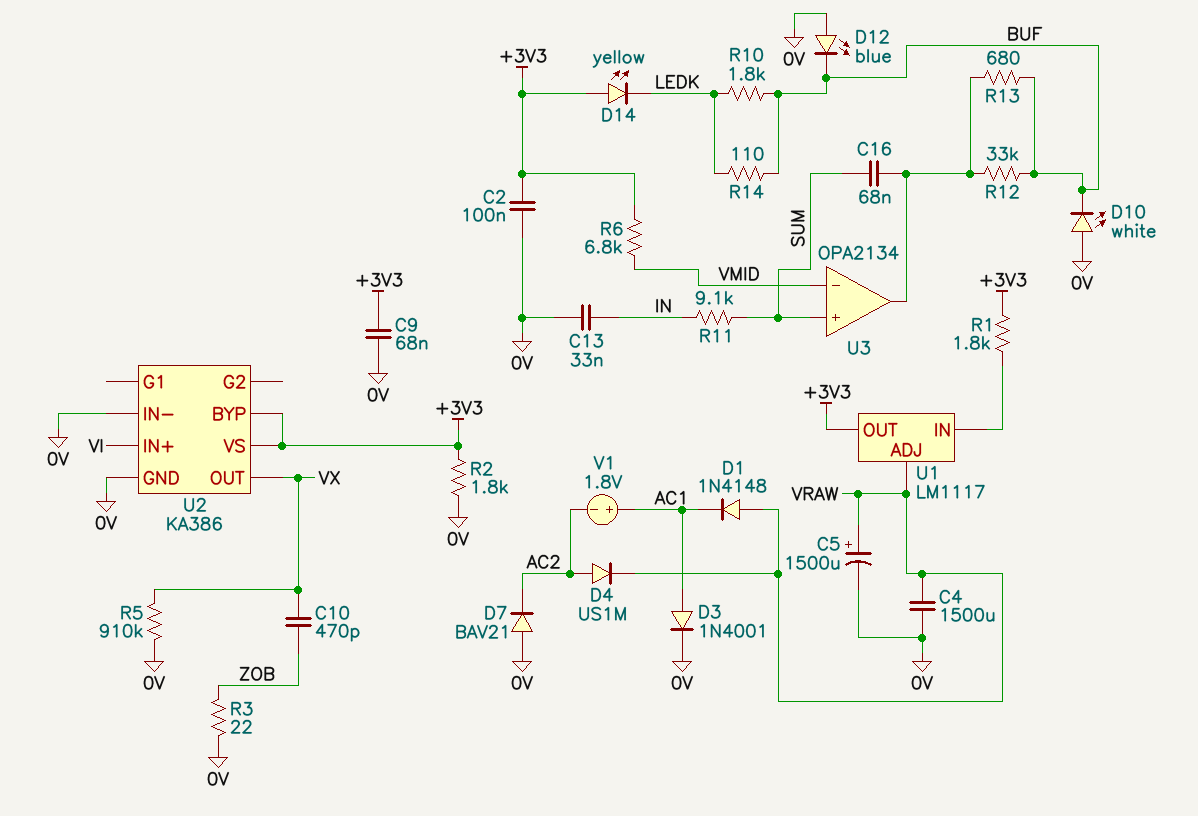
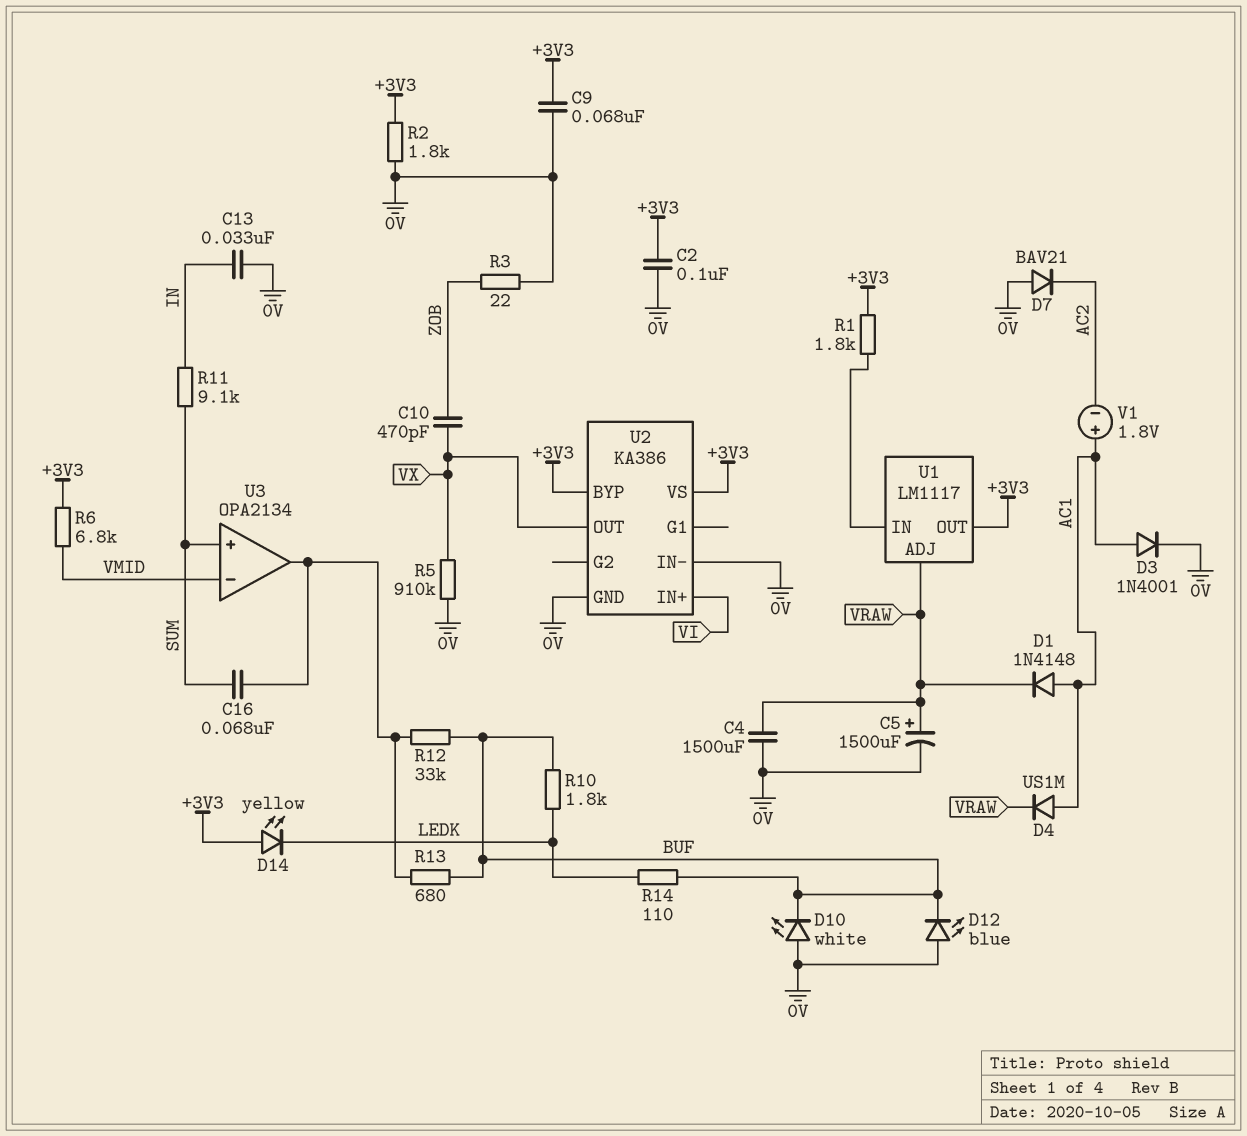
D1: diode 1N4148 (A VRAW, K AC1) -> diode 1N4148 (A AC1, K VRAW)
D4: diode US1M (A AC2, K VRAW) -> diode US1M (A AC1, K VRAW)

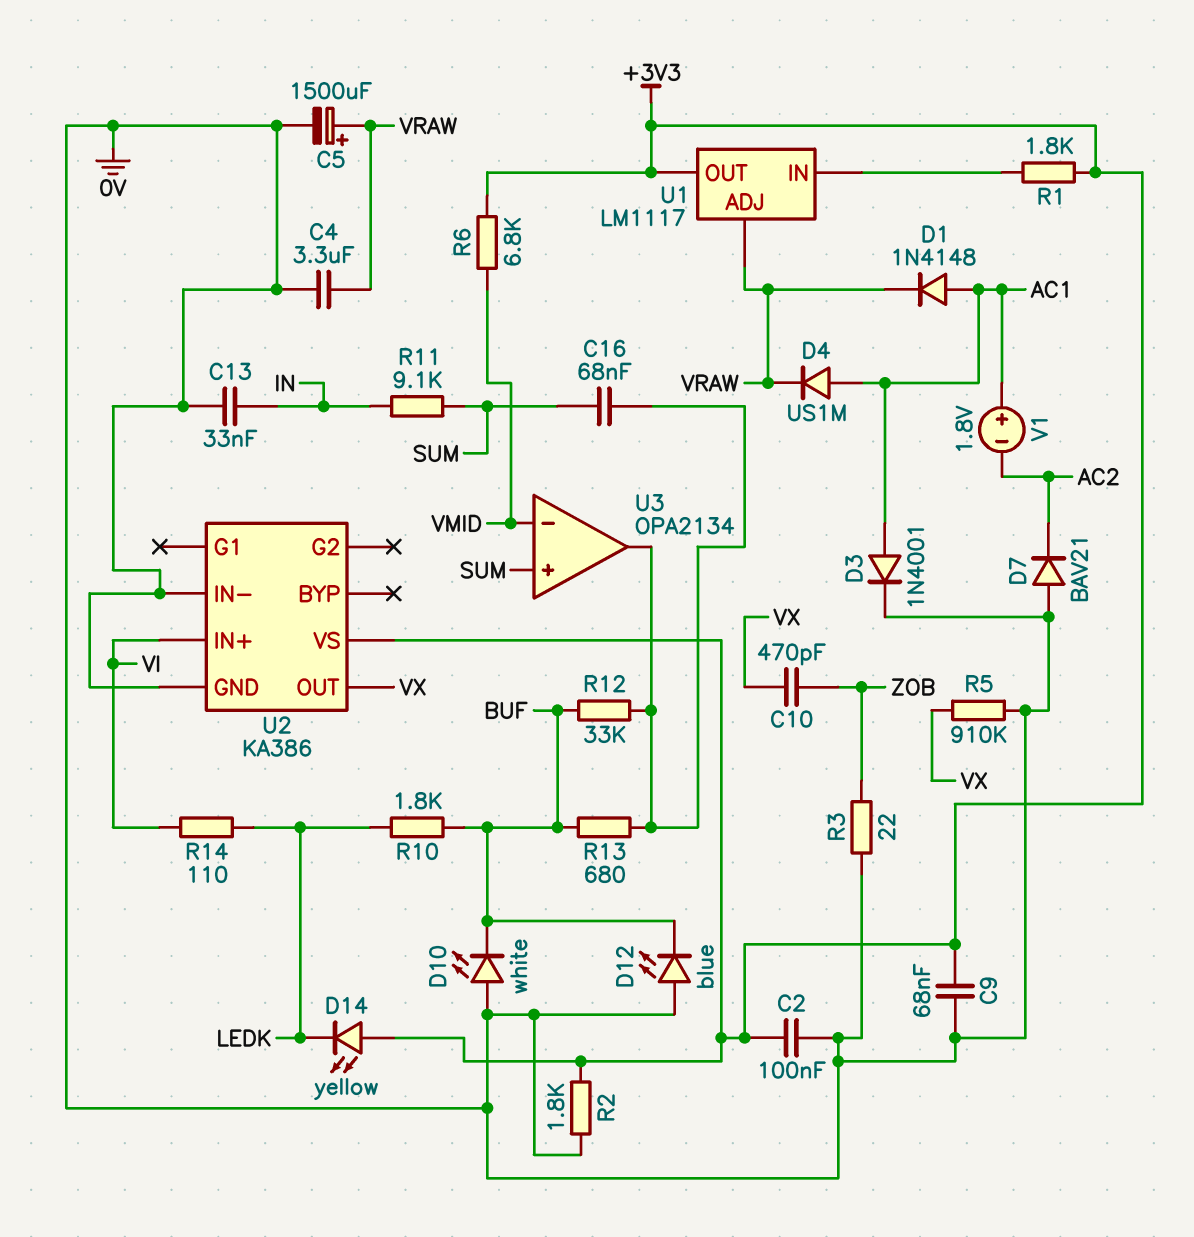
C4: 1500uF (0V, VRAW) -> 3.3uF (0V, VRAW)
R14: 110 (BUF, LEDK) -> 110 (LEDK, VI)
U2 pin BYP: +3V3 -> none

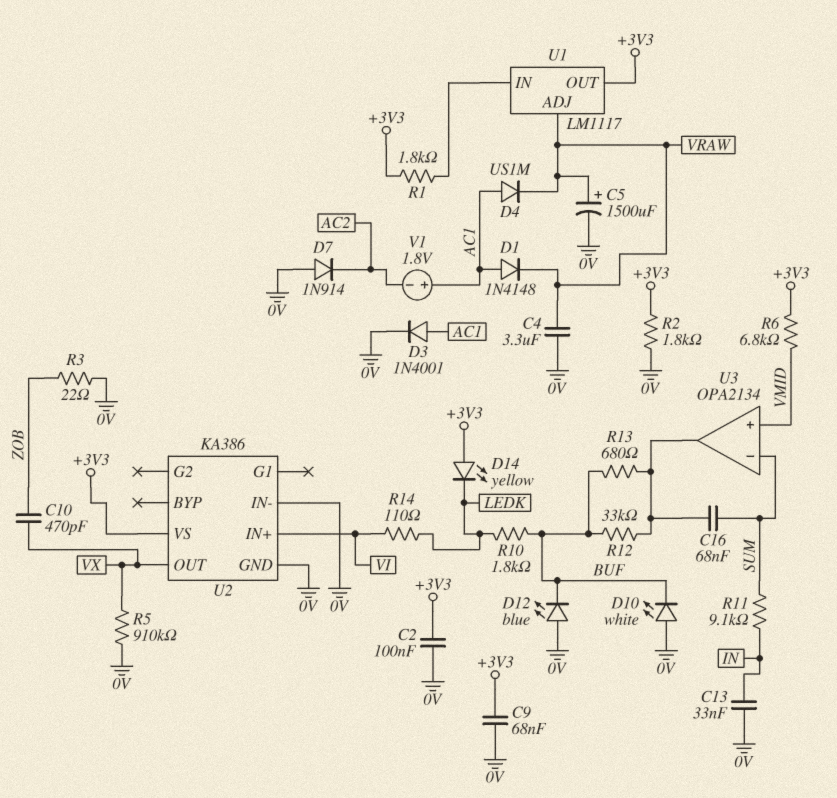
D7: diode BAV21 (A 0V, K AC2) -> diode 1N914 (A 0V, K AC2)
U3 pin in+: SUM -> VMID
U3 pin in-: VMID -> SUM

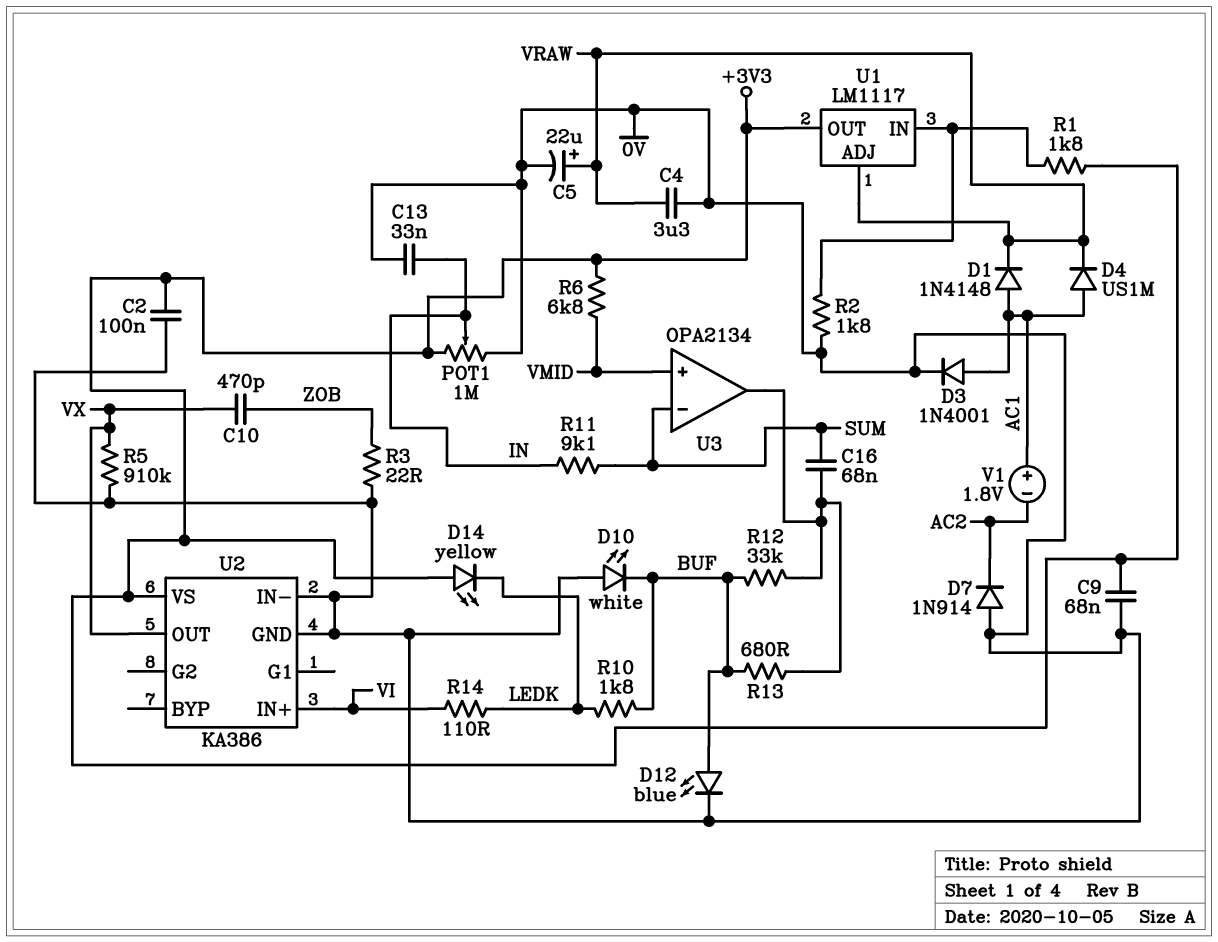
C5: 1500uF (plus VRAW, minus 0V) -> 22uF (plus VRAW, minus 0V)
D12: LED blue (A 0V, K BUF) -> LED blue (A BUF, K 0V)
POT1: none -> 1M (+3V3, 0V, wiper IN)
R2: 1.8k (+3V3, 0V) -> 1.8k (0V, U1/IN)

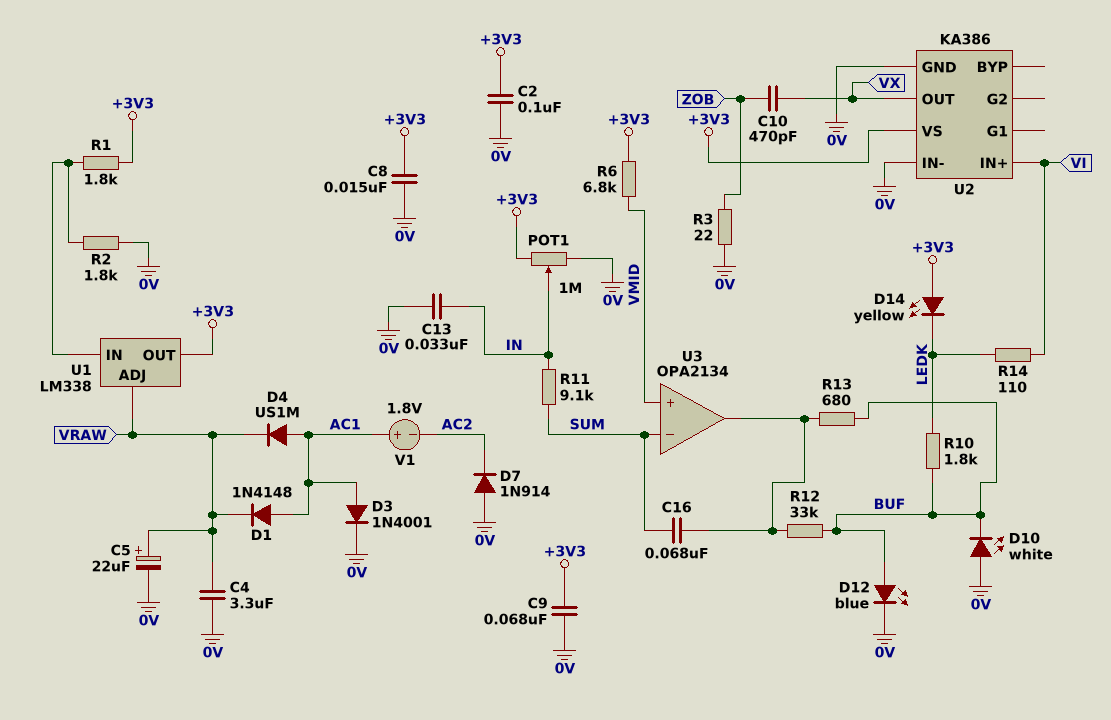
C8: none -> 15nF (+3V3, 0V)
R5: 910k (0V, VX) -> none
U1: LM1117 -> LM338

